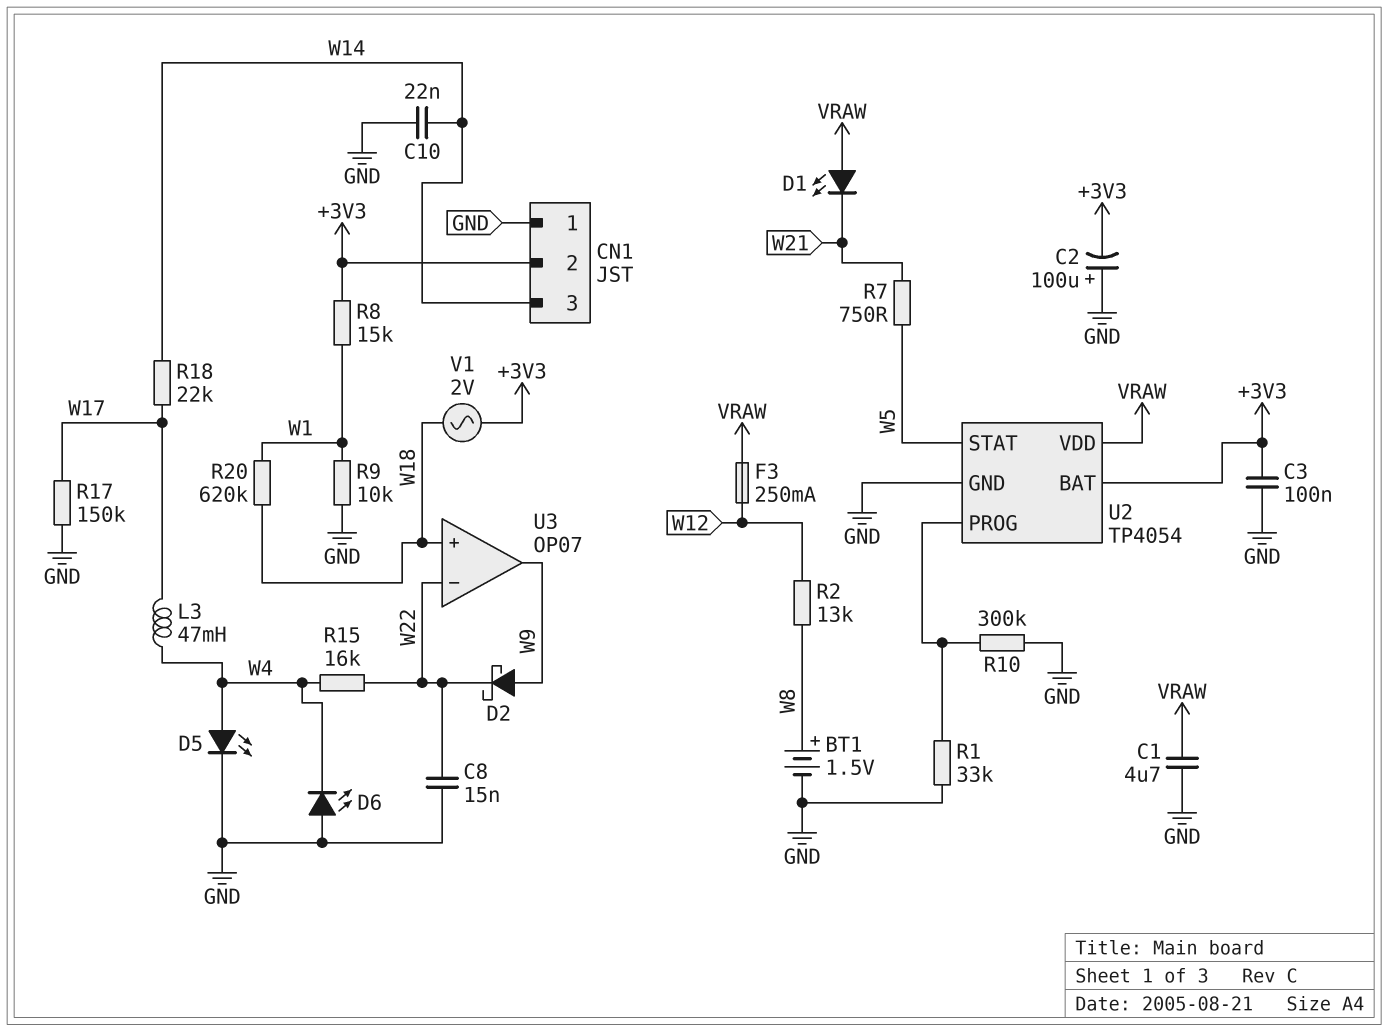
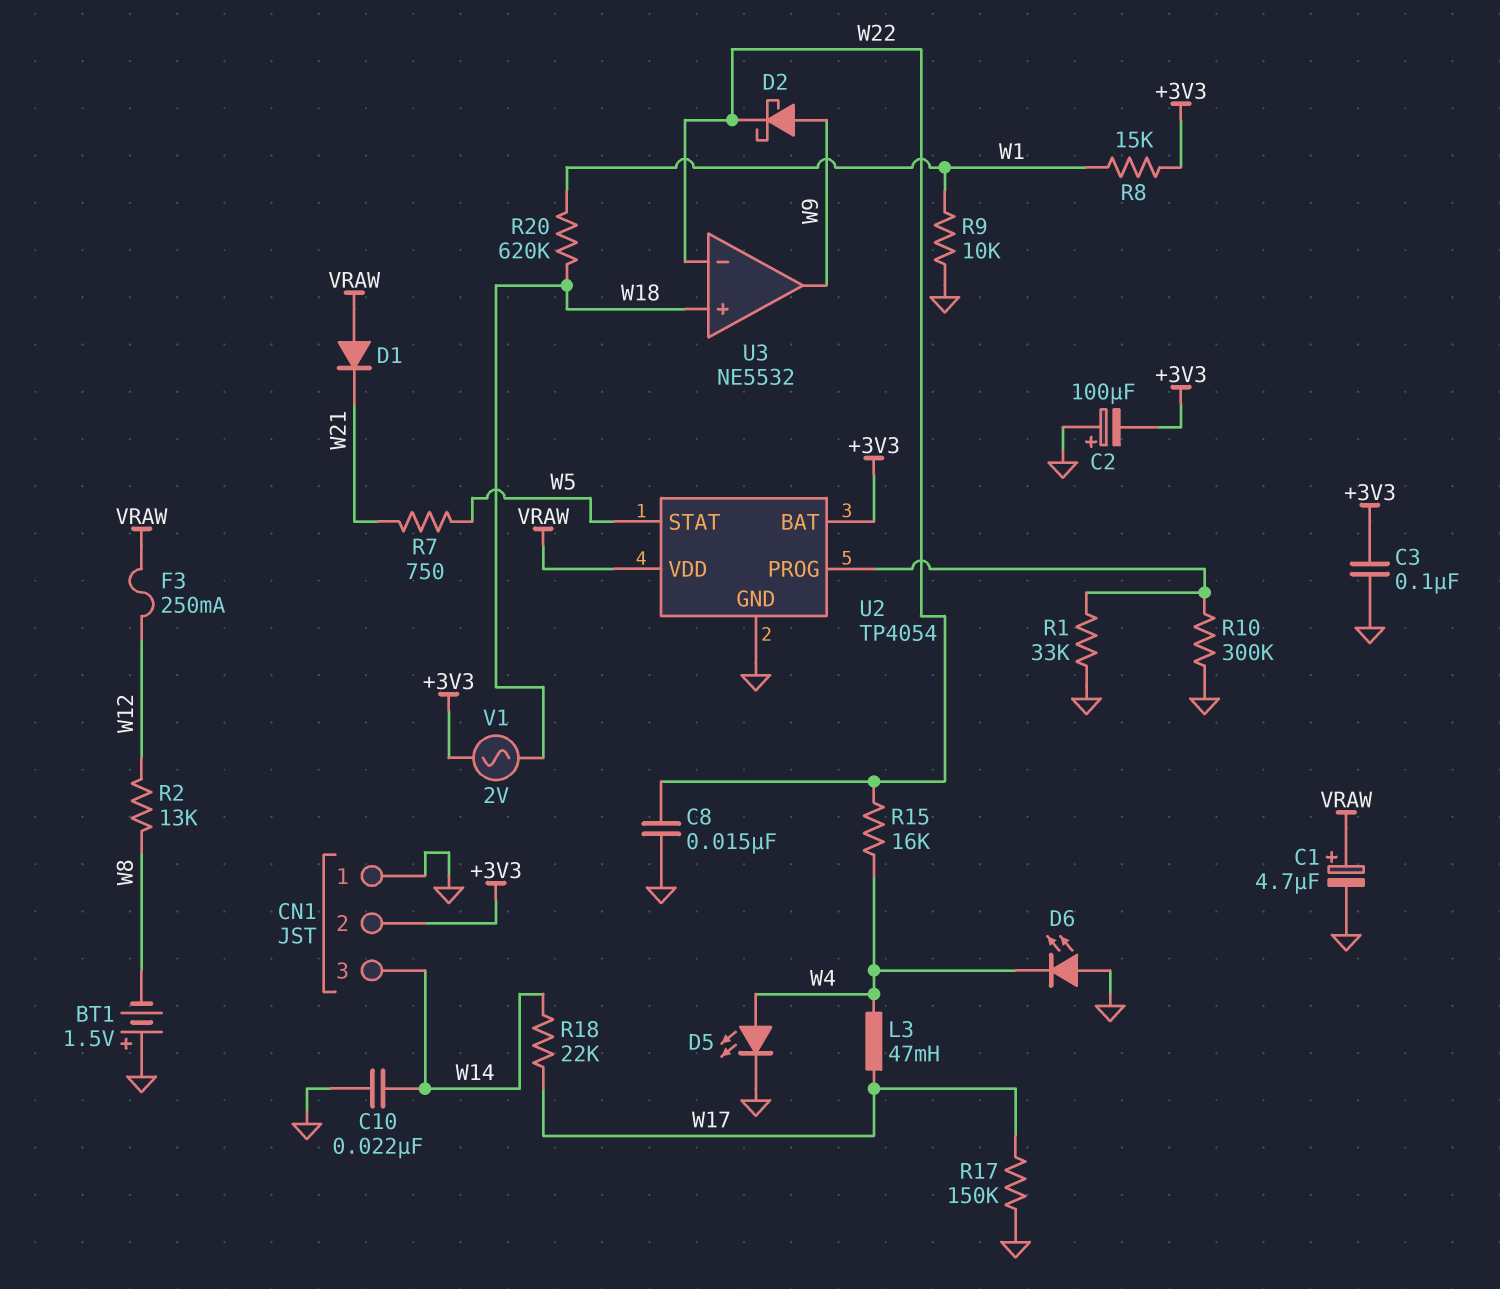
BT1: 1.5V (plus W8, minus GND) -> 1.5V (plus GND, minus W8)
C1: 4.7uF (GND, VRAW) -> 4.7uF (plus VRAW, minus GND)
D1: LED (A VRAW, K W21) -> diode (A VRAW, K W21)
U3: OP07 -> NE5532

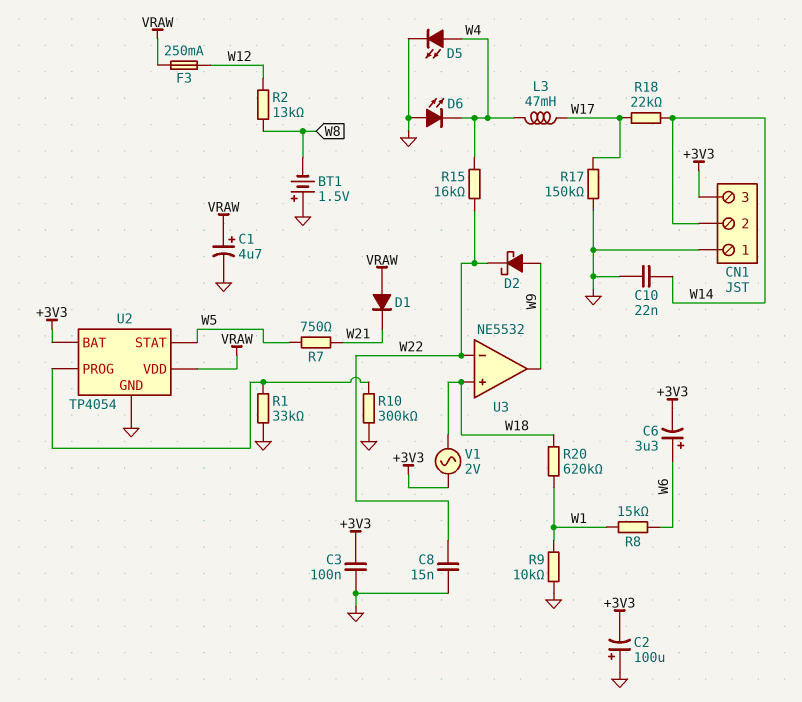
C6: none -> 3.3uF (plus W6, minus +3V3)
CN1 pin 2: +3V3 -> W14
CN1 pin 3: W14 -> +3V3
R8: 15k (+3V3, W1) -> 15k (W1, W6)

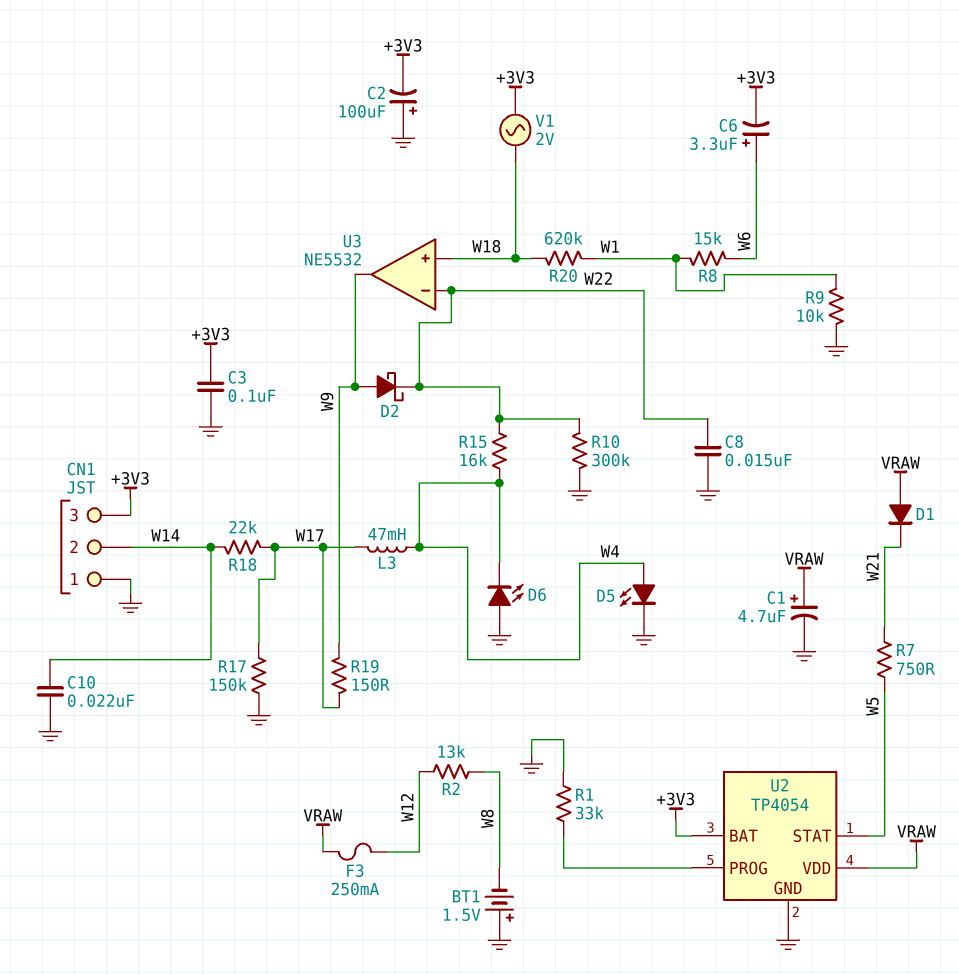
R10: 300k (GND, U2/PROG) -> 300k (GND, W22)
R19: none -> 150 (W9, W17)

